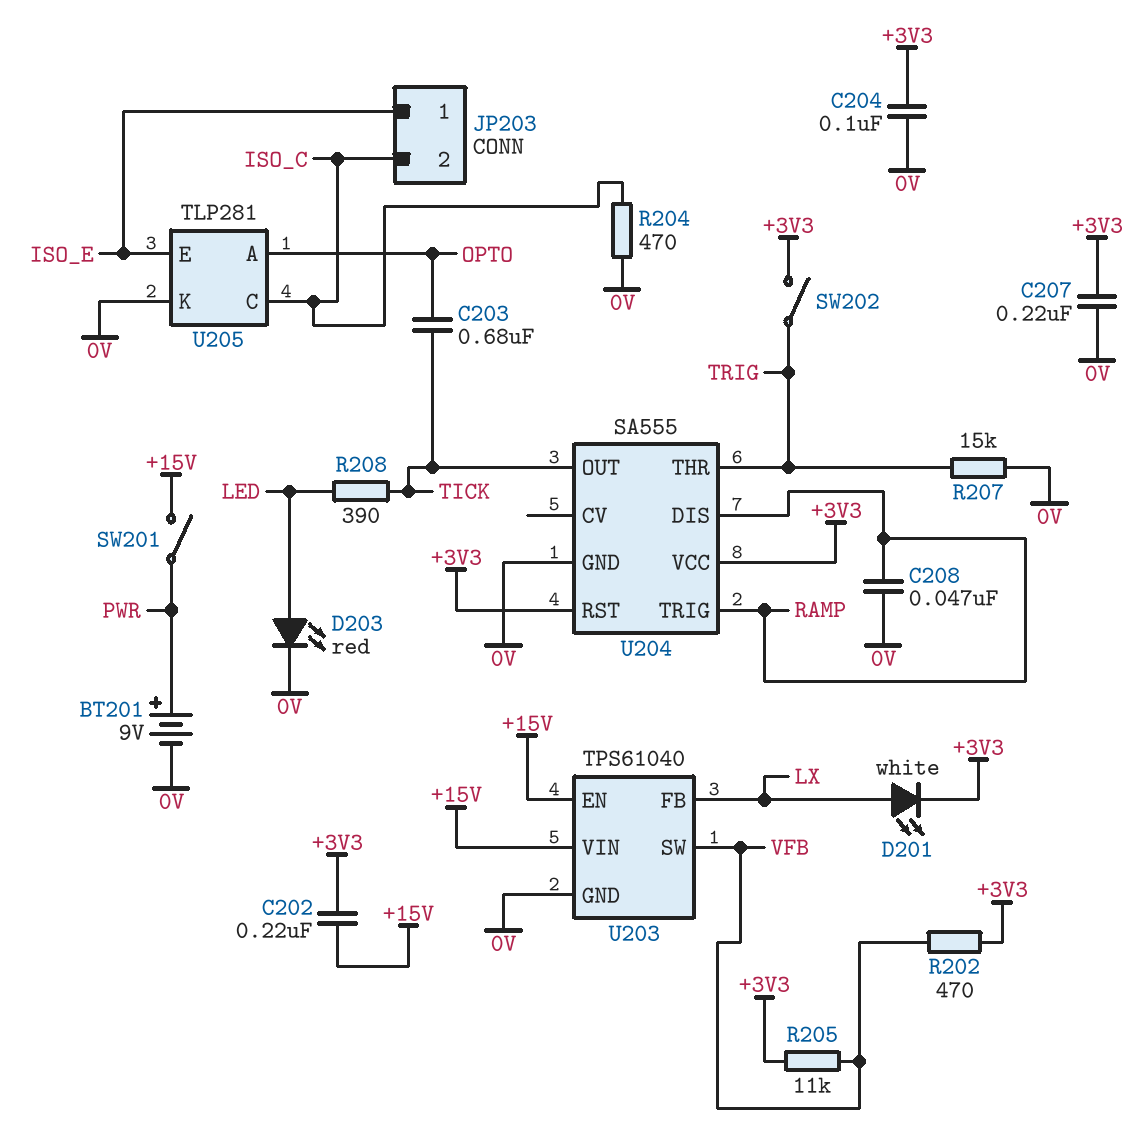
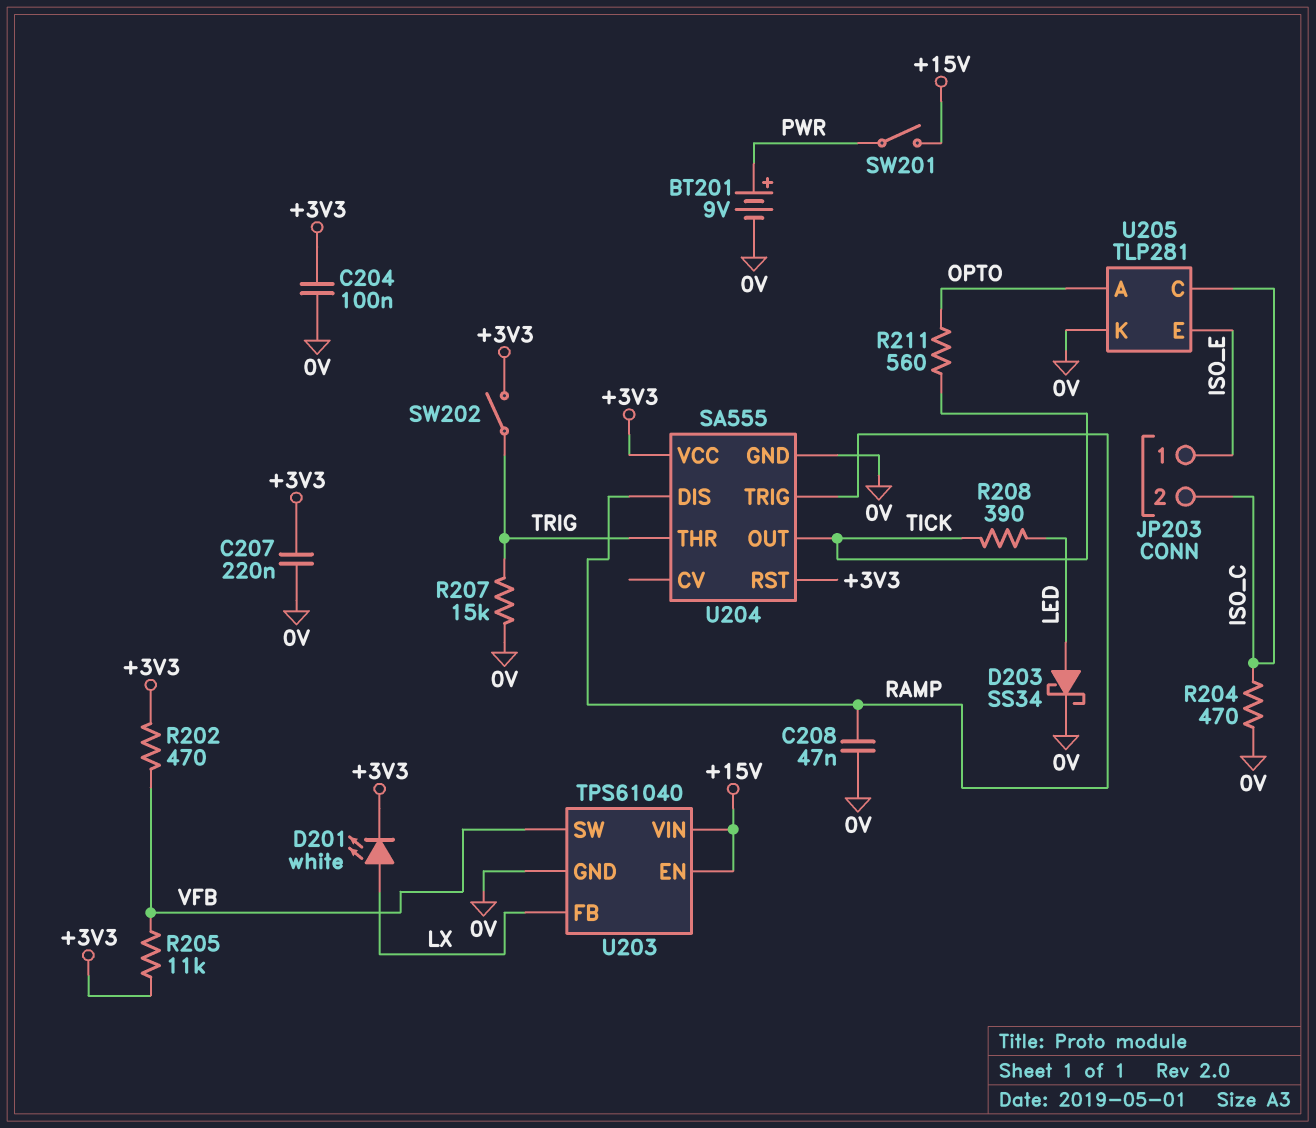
C202: 220nF (+3V3, +15V) -> none
C203: 680nF (OPTO, TICK) -> none
D203: LED red (A LED, K 0V) -> schottky SS34 (A LED, K 0V)
R211: none -> 560 (OPTO, TICK)

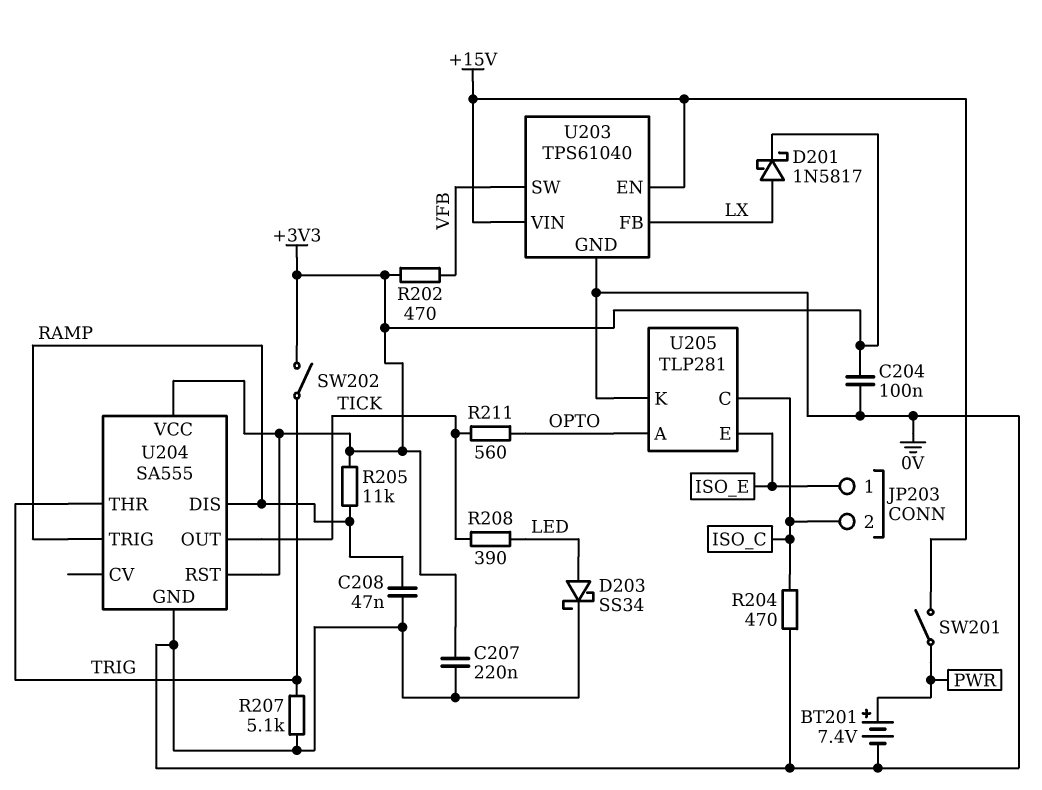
BT201: 9V (plus PWR, minus 0V) -> 7.4V (plus PWR, minus 0V)
D201: LED white (A LX, K +3V3) -> schottky 1N5817 (A LX, K +3V3)
R205: 11k (+3V3, VFB) -> 11k (+3V3, RAMP)
R207: 15k (0V, TRIG) -> 5.1k (0V, TRIG)

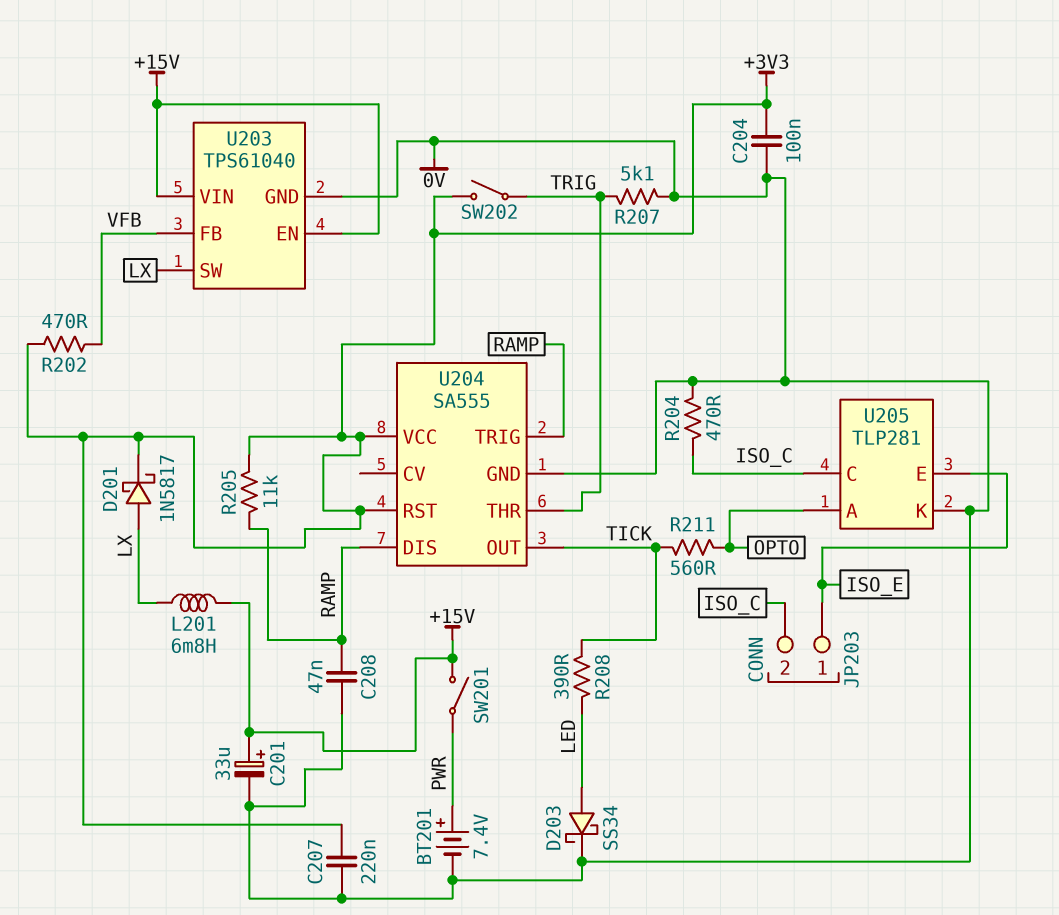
C201: none -> 33uF (plus +15V, minus 0V)
L201: none -> 6.8mH (+15V, LX)
U203 pin FB: LX -> VFB
U203 pin SW: VFB -> LX

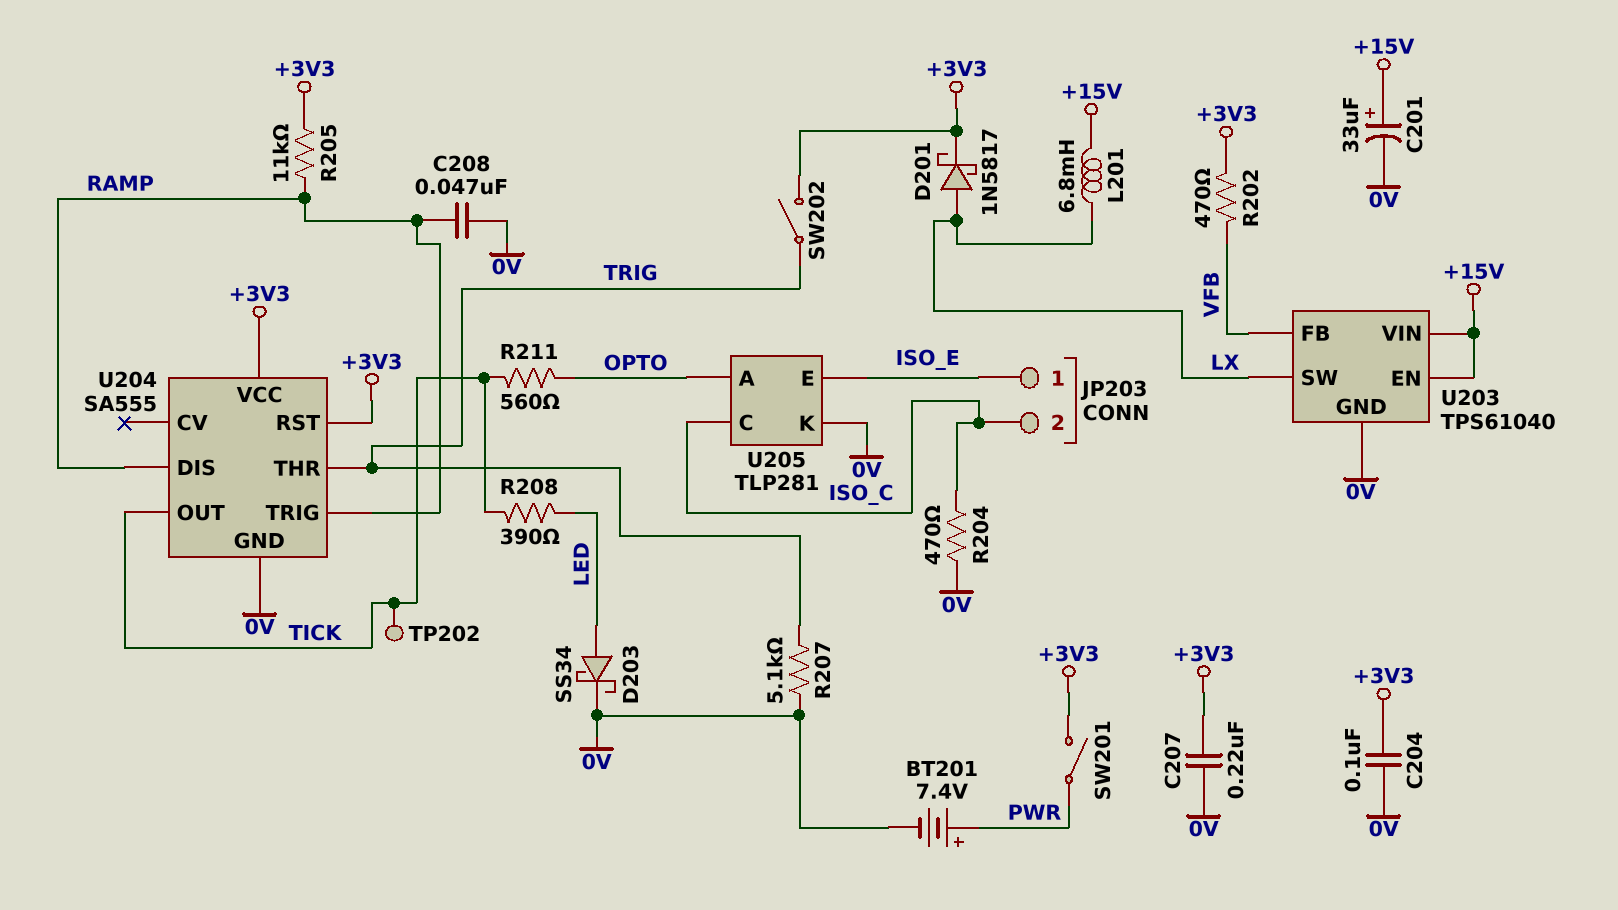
SW201: switch (+15V, PWR) -> switch (+3V3, PWR)
TP202: none -> test point (TICK)

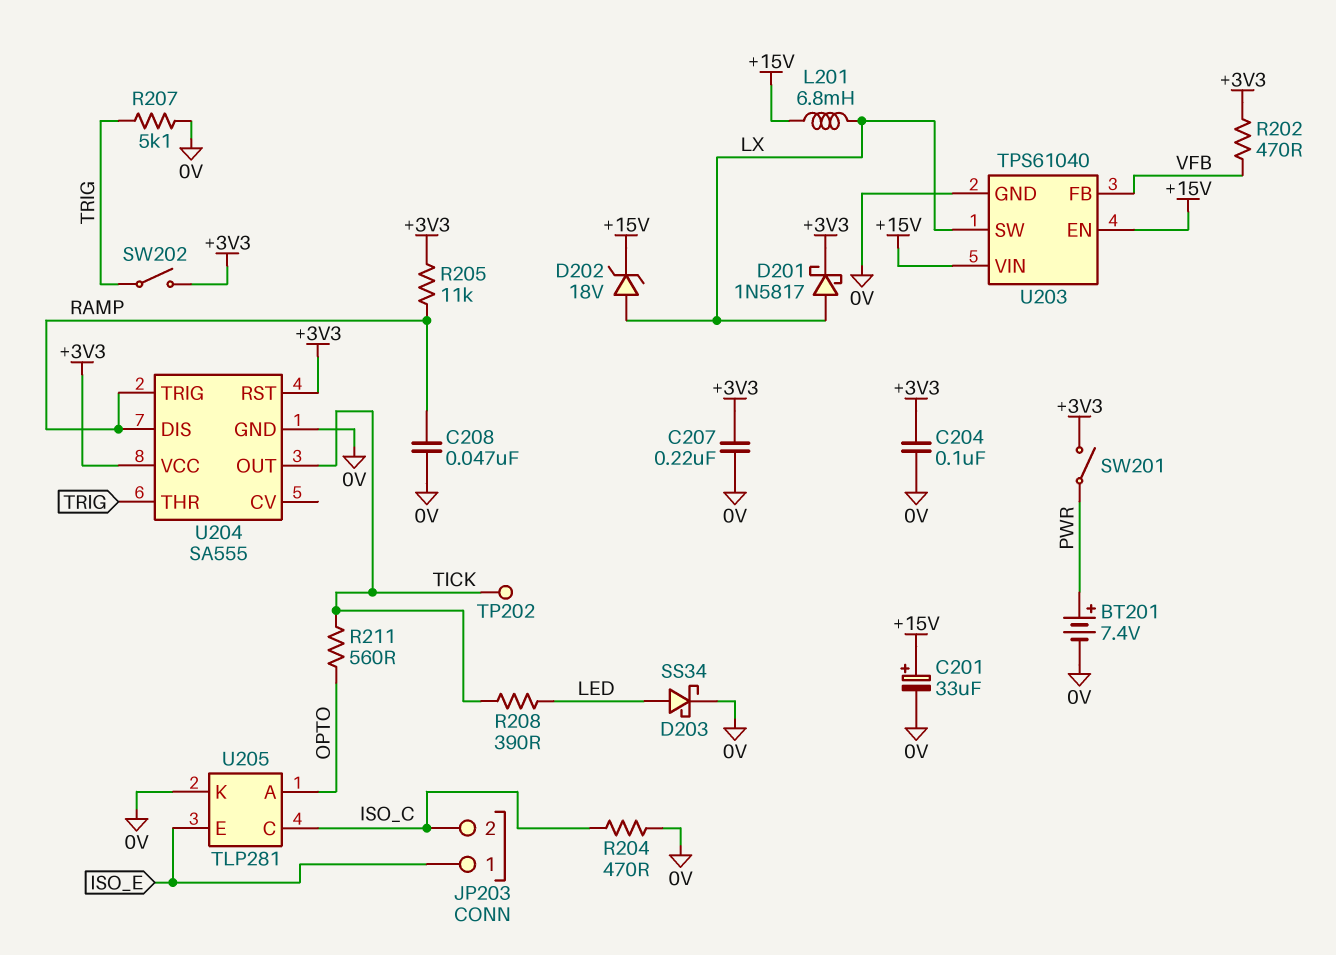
D202: none -> zener 18V (A LX, K +15V)

